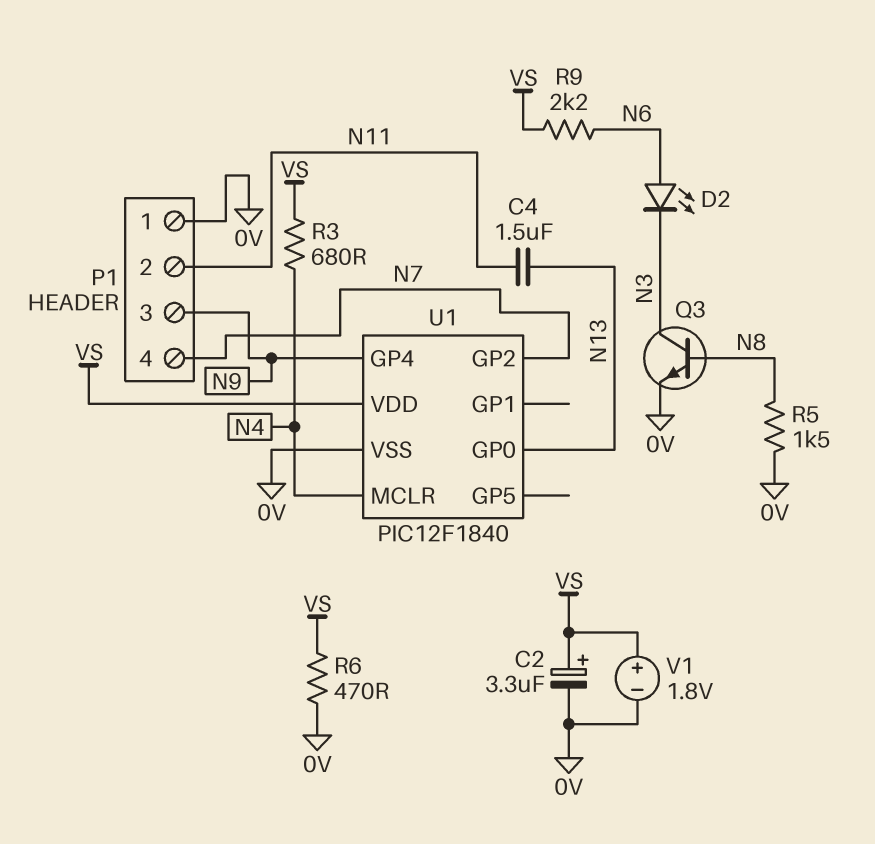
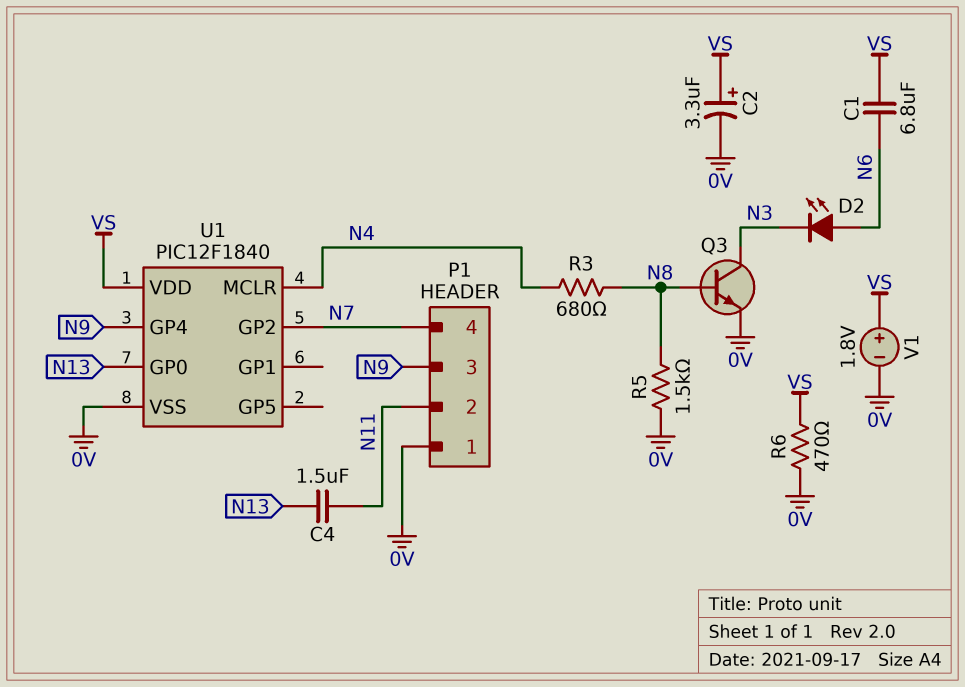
C1: none -> 6.8uF (N6, VS)
R3: 680 (N4, VS) -> 680 (N4, N8)
R9: 2.2k (N6, VS) -> none

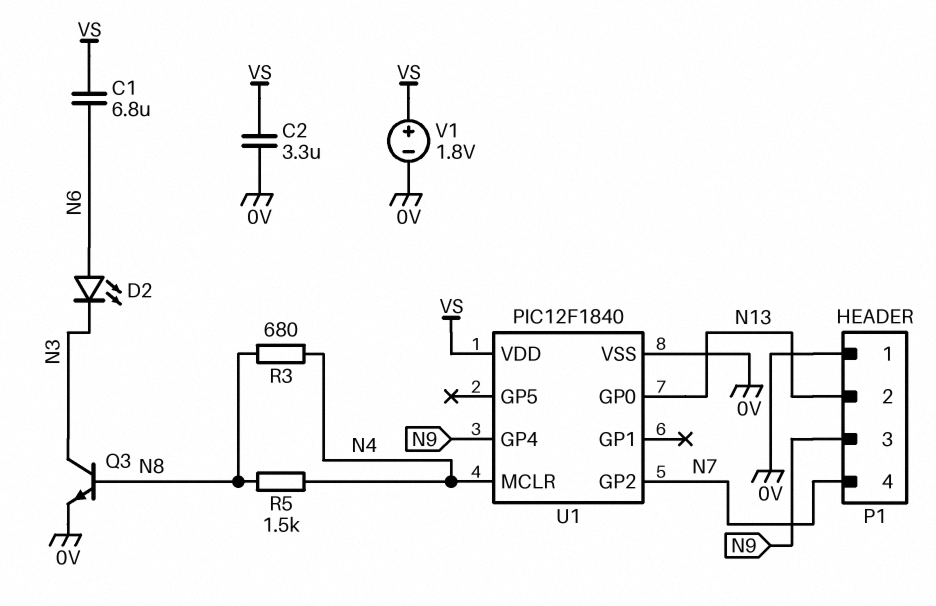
C2: 3.3uF (plus VS, minus 0V) -> 3.3uF (0V, VS)
C4: 1.5uF (N11, N13) -> none
P1 pin 2: N11 -> N13
R5: 1.5k (0V, N8) -> 1.5k (N4, N8)
R6: 470 (0V, VS) -> none

